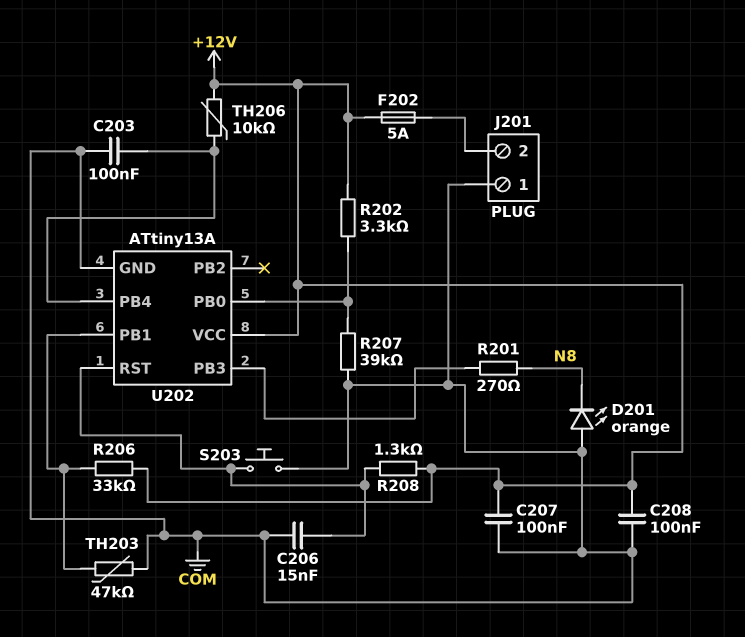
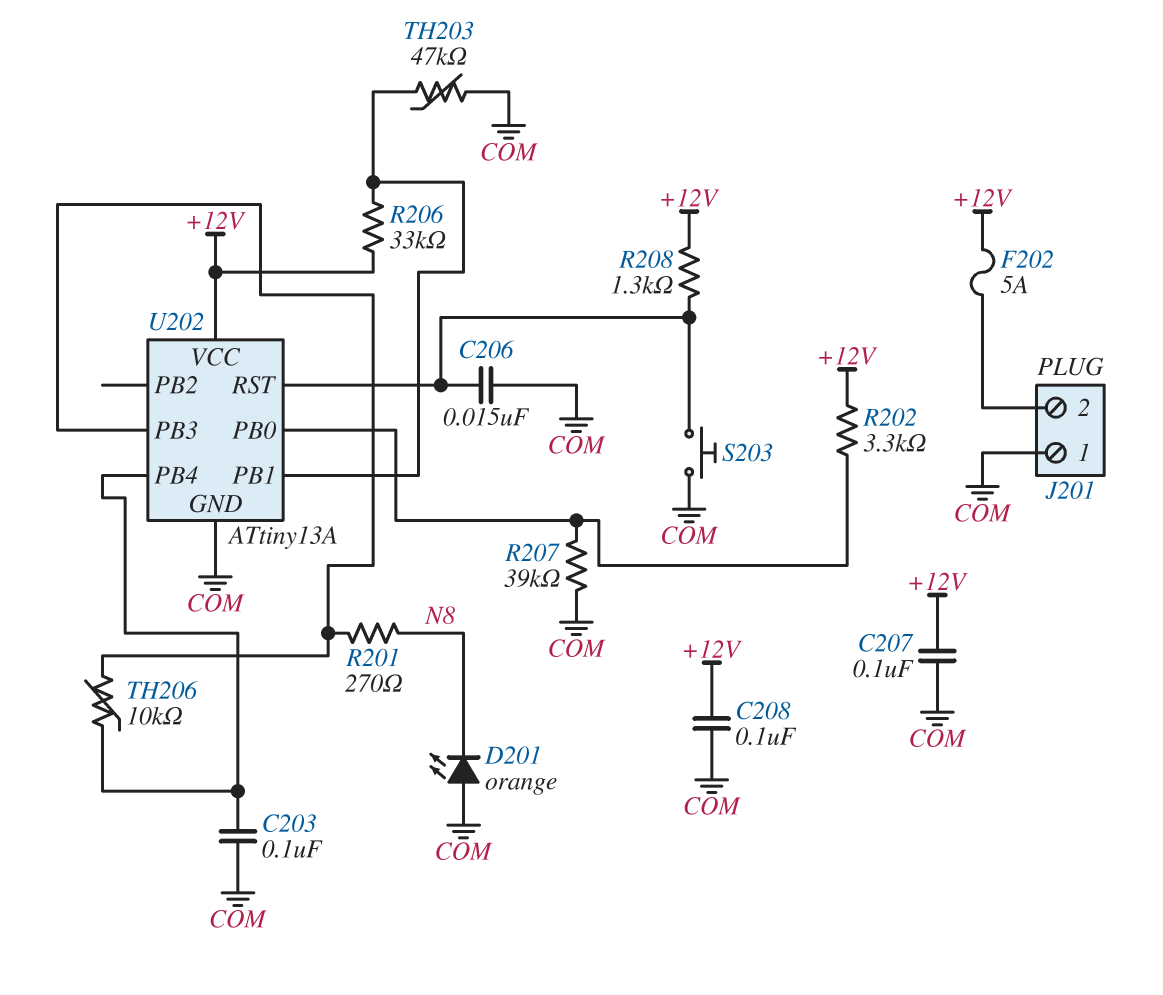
TH206: 10k (+12V, U202/PB4) -> 10k (U202/PB3, U202/PB4)

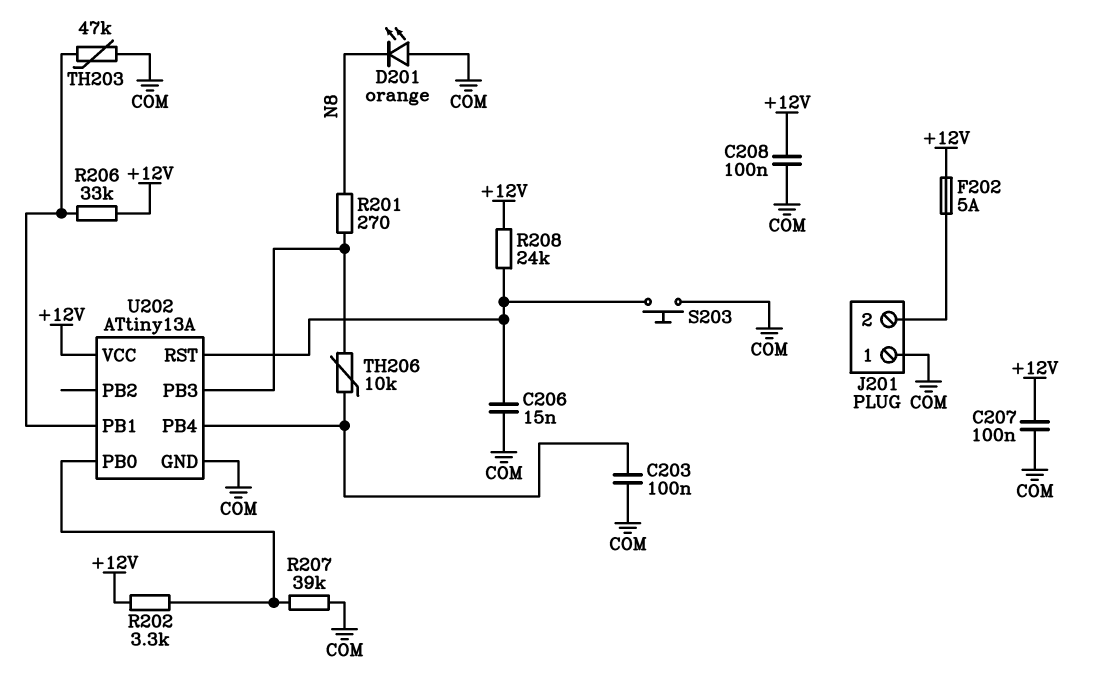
R208: 1.3k (+12V, U202/RST) -> 24k (+12V, U202/RST)

